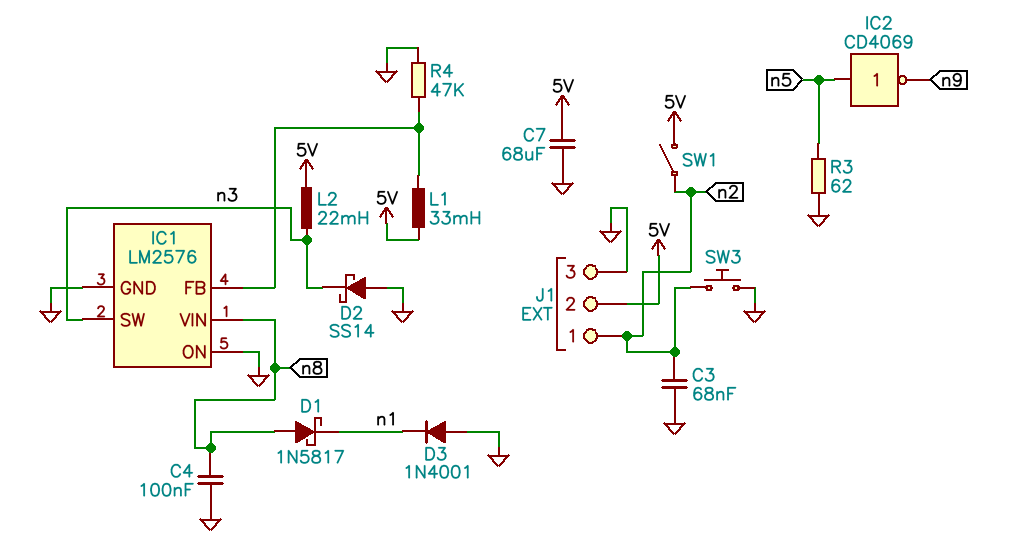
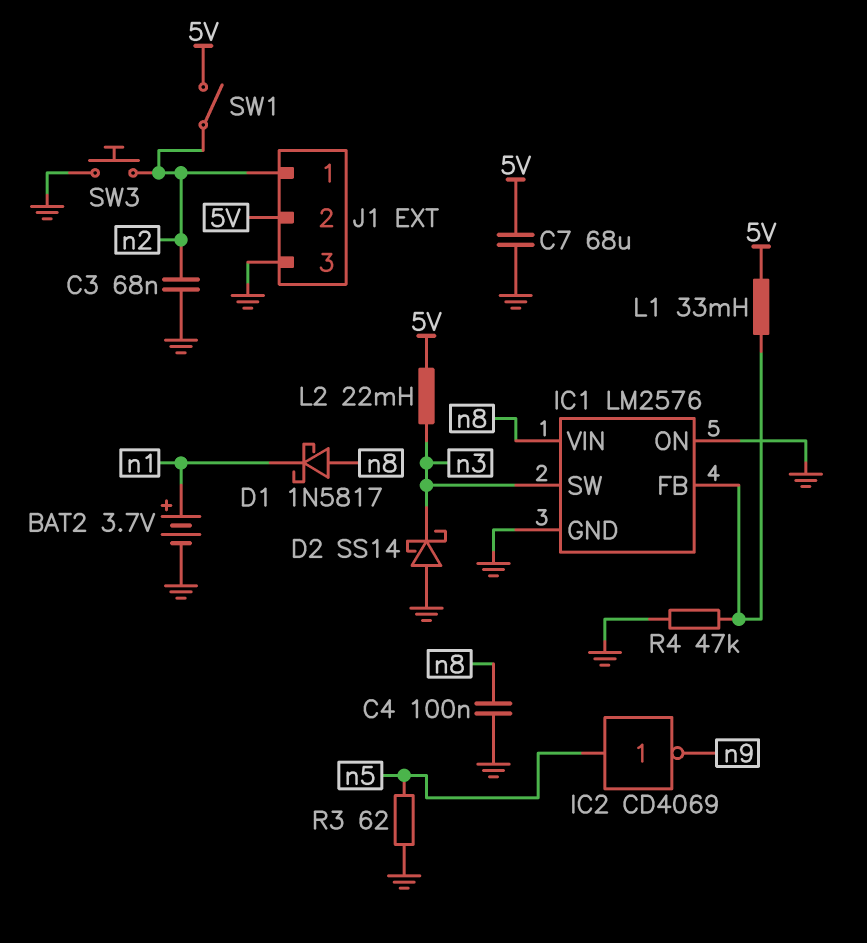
BAT2: none -> 3.7V (plus n1, minus GND)
D3: diode 1N4001 (A GND, K n1) -> none

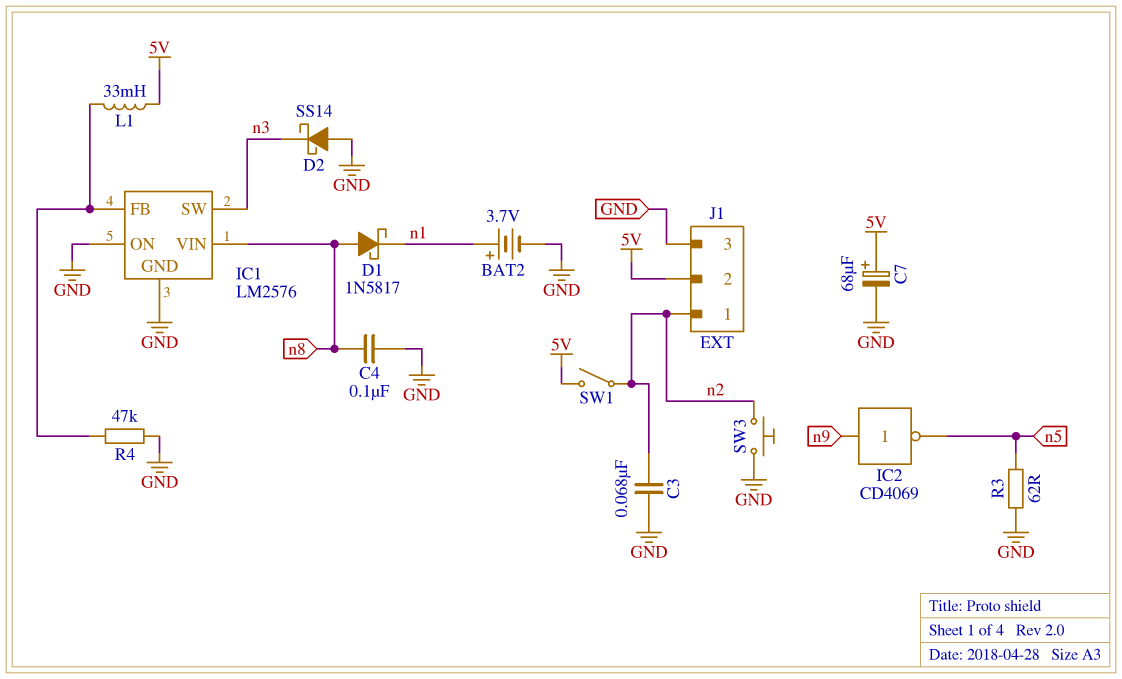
C7: 68uF (5V, GND) -> 68uF (plus 5V, minus GND)
IC2: NOT CD4069 (in n5, out n9) -> NOT CD4069 (in n9, out n5)
L2: 22mH (5V, n3) -> none

